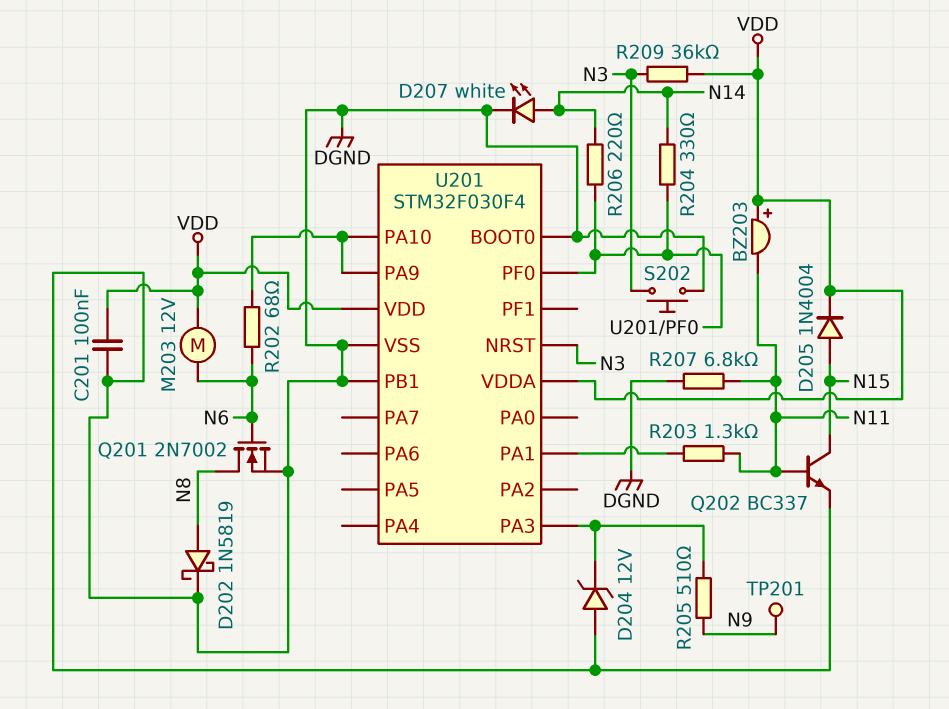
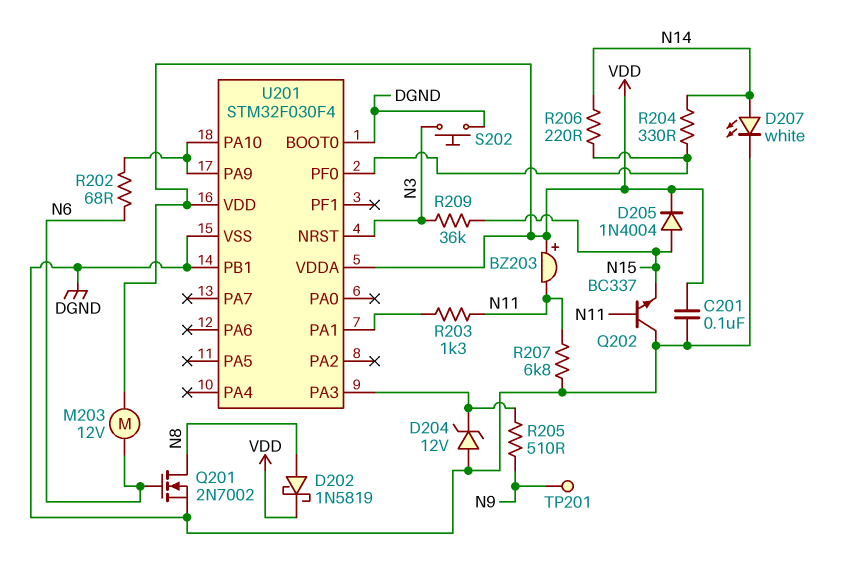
D202: schottky 1N5819 (A N8, K DGND) -> schottky 1N5819 (A N8, K VDD)
Q202: NPN BC337 (B N11, C N15, E DGND) -> NPN BC337 (B N11, C DGND, E N15)
R209: 36k (N3, VDD) -> 36k (N3, N15)

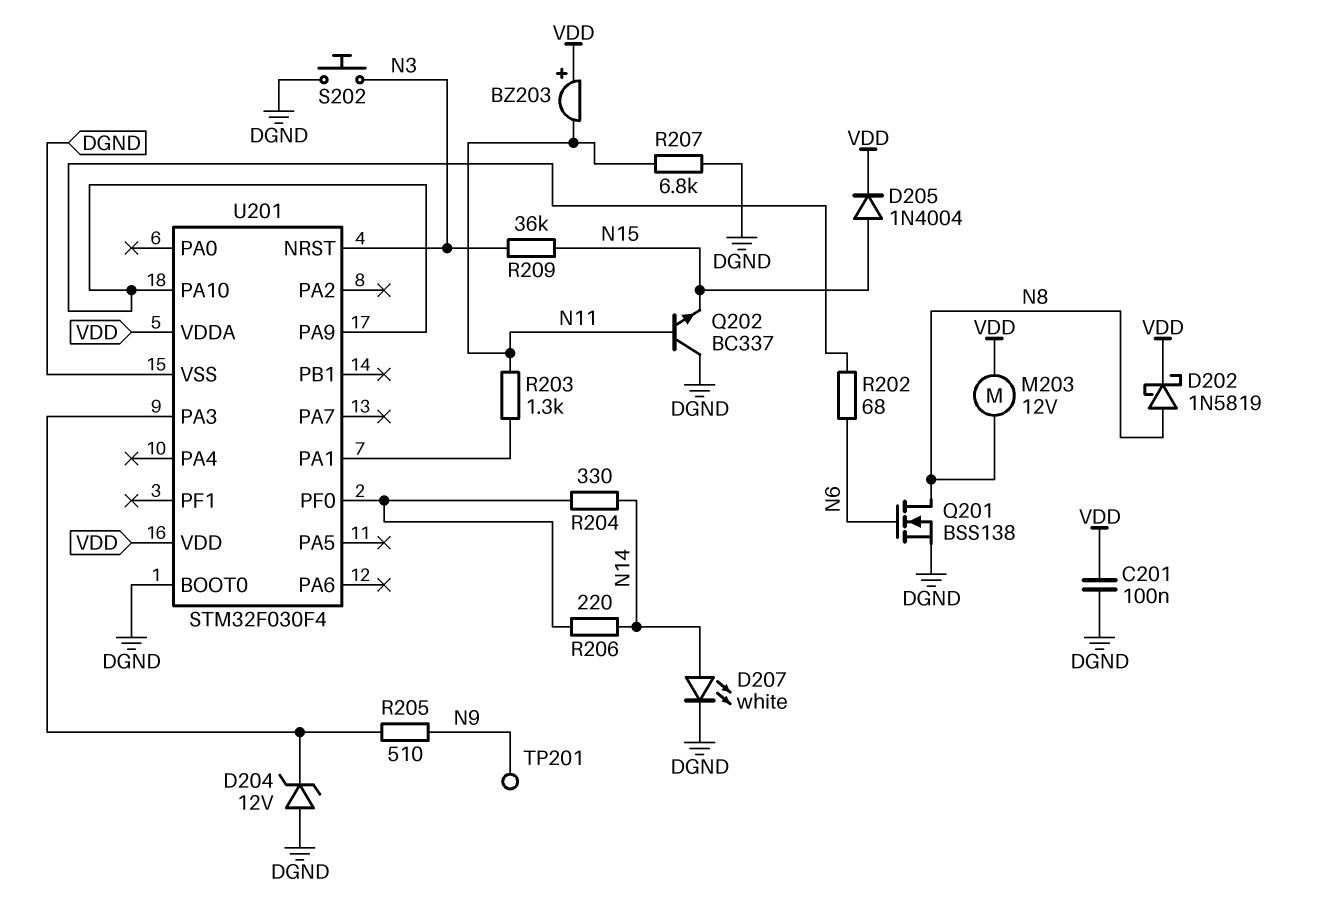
M203: motor 12V (N6, VDD) -> motor 12V (N8, VDD)
Q201: NMOS 2N7002 (G N6, D N8, S DGND) -> NMOS BSS138 (G N6, D N8, S DGND)
U201 pin PB1: DGND -> none

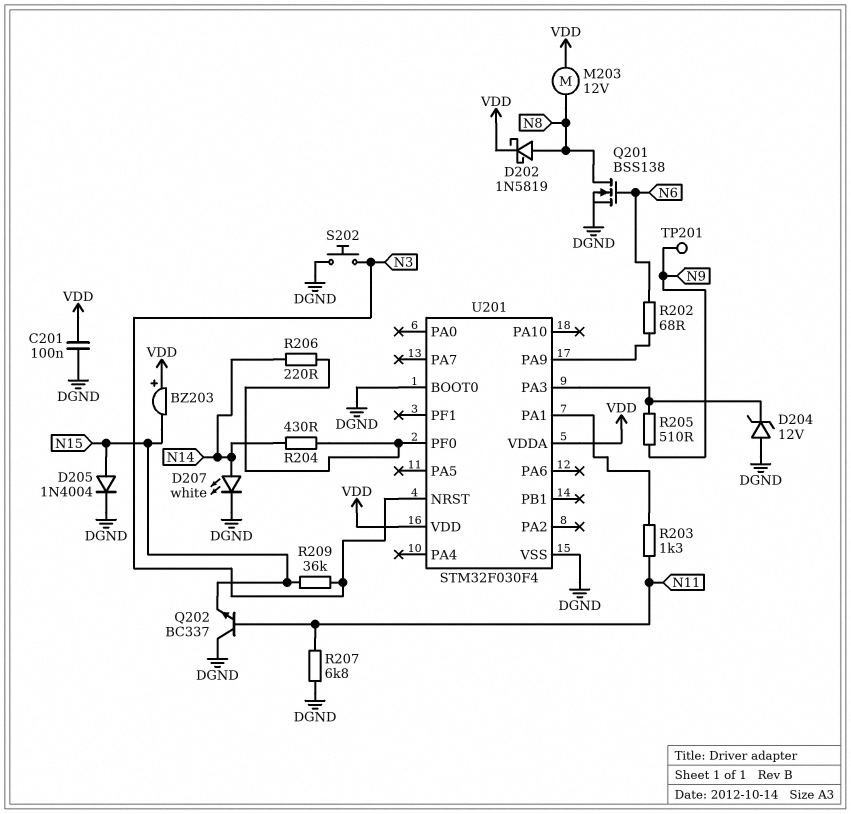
BZ203: buzzer (plus VDD, minus N11) -> buzzer (plus VDD, minus N15)
D205: diode 1N4004 (A N15, K VDD) -> diode 1N4004 (A N15, K DGND)
R204: 330 (N14, U201/PF0) -> 430 (N14, U201/PF0)
U201 pin PA10: U201/PA9 -> none

